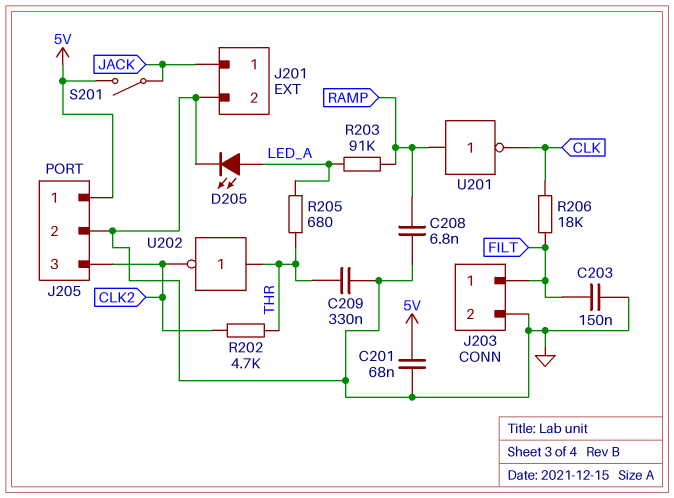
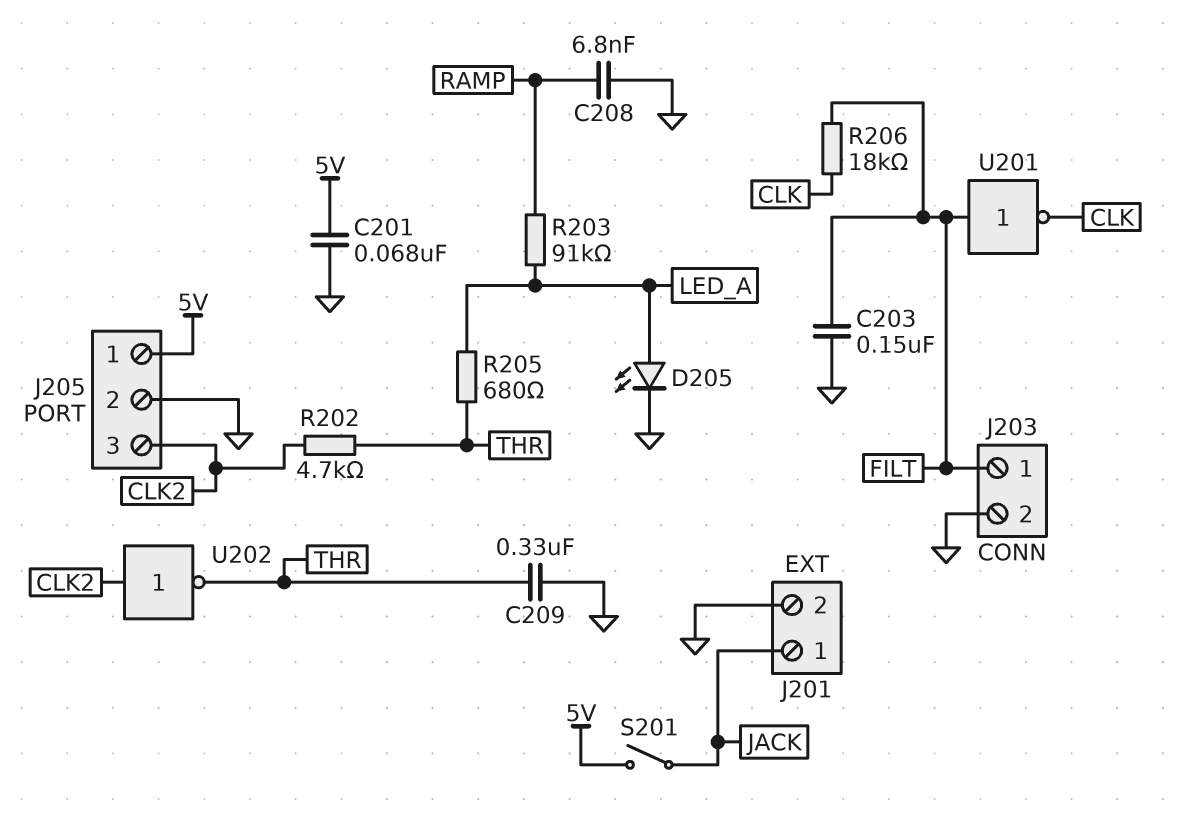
U201: NOT (in RAMP, out CLK) -> NOT (in FILT, out CLK)
U202: NOT (in THR, out CLK2) -> NOT (in CLK2, out THR)

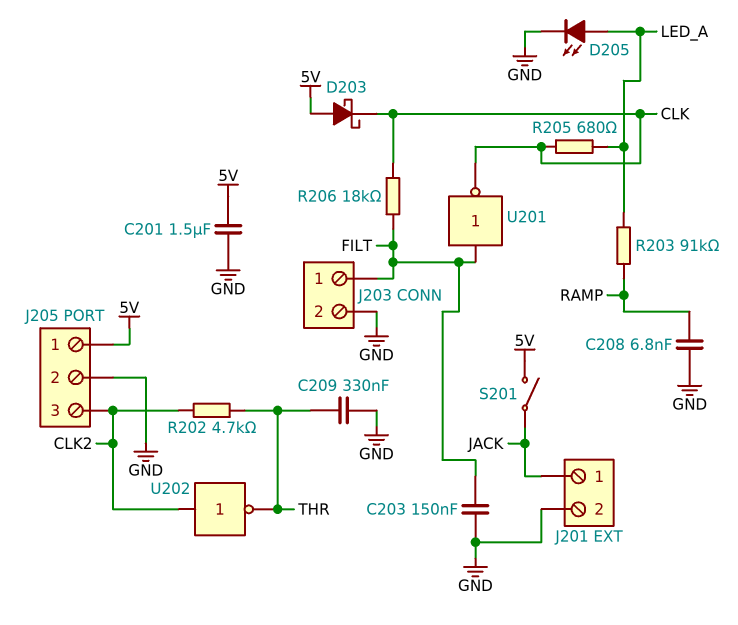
C201: 68nF (5V, GND) -> 1.5uF (5V, GND)
D203: none -> schottky (A 5V, K CLK)
R205: 680 (LED_A, THR) -> 680 (CLK, LED_A)

